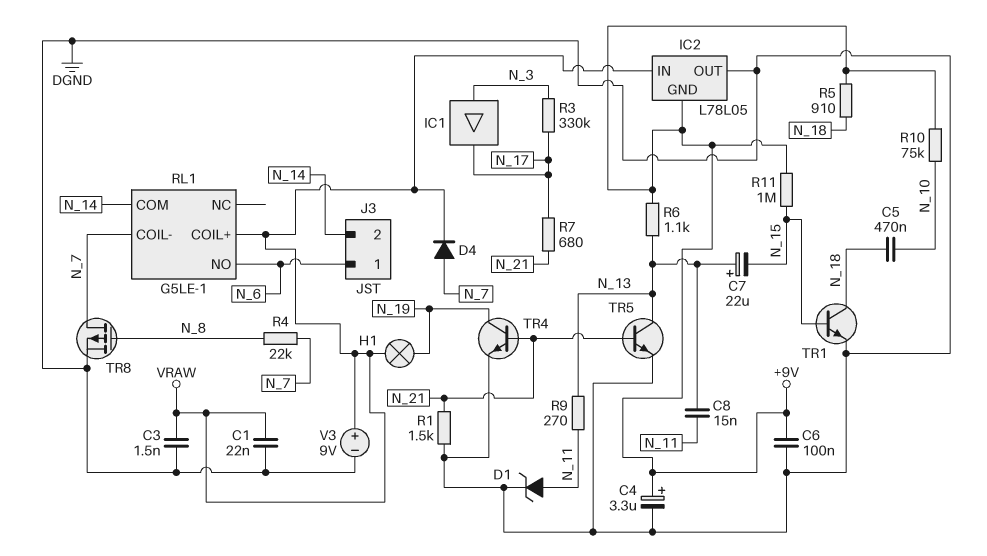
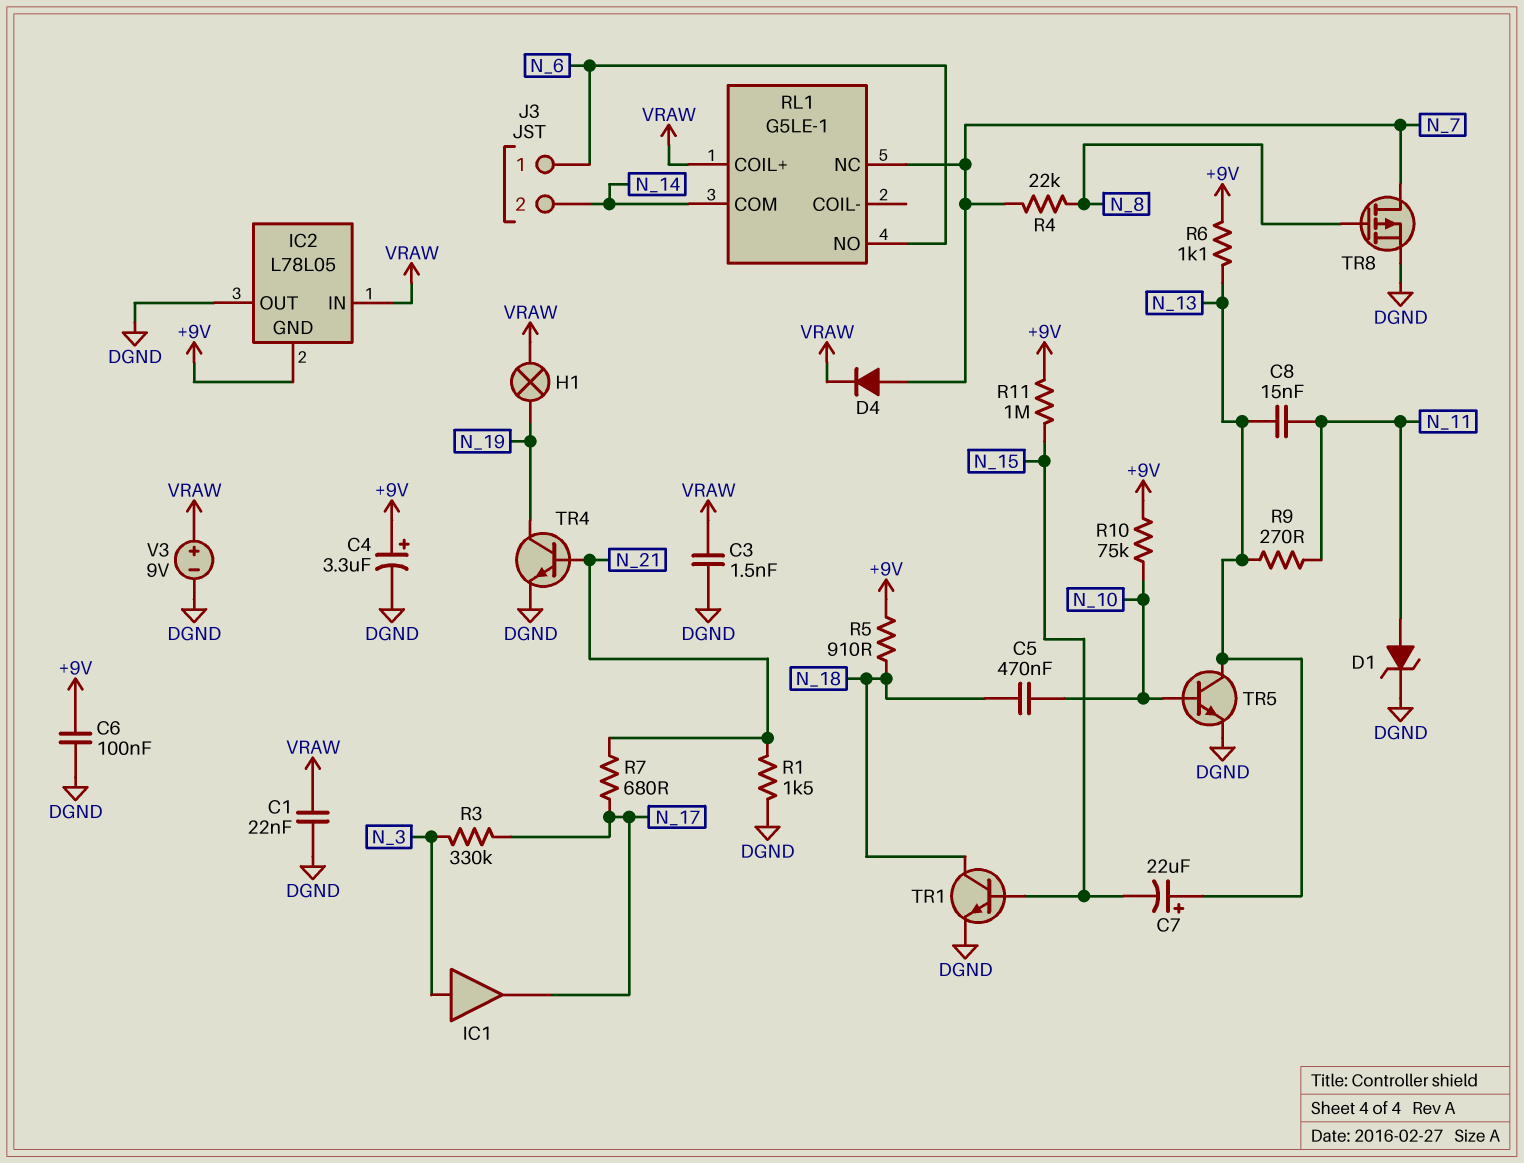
RL1 pin COIL-: N_7 -> none
RL1 pin NC: none -> N_7
TR5: NPN (B N_21, C N_13, E DGND) -> NPN (B N_10, C N_13, E DGND)

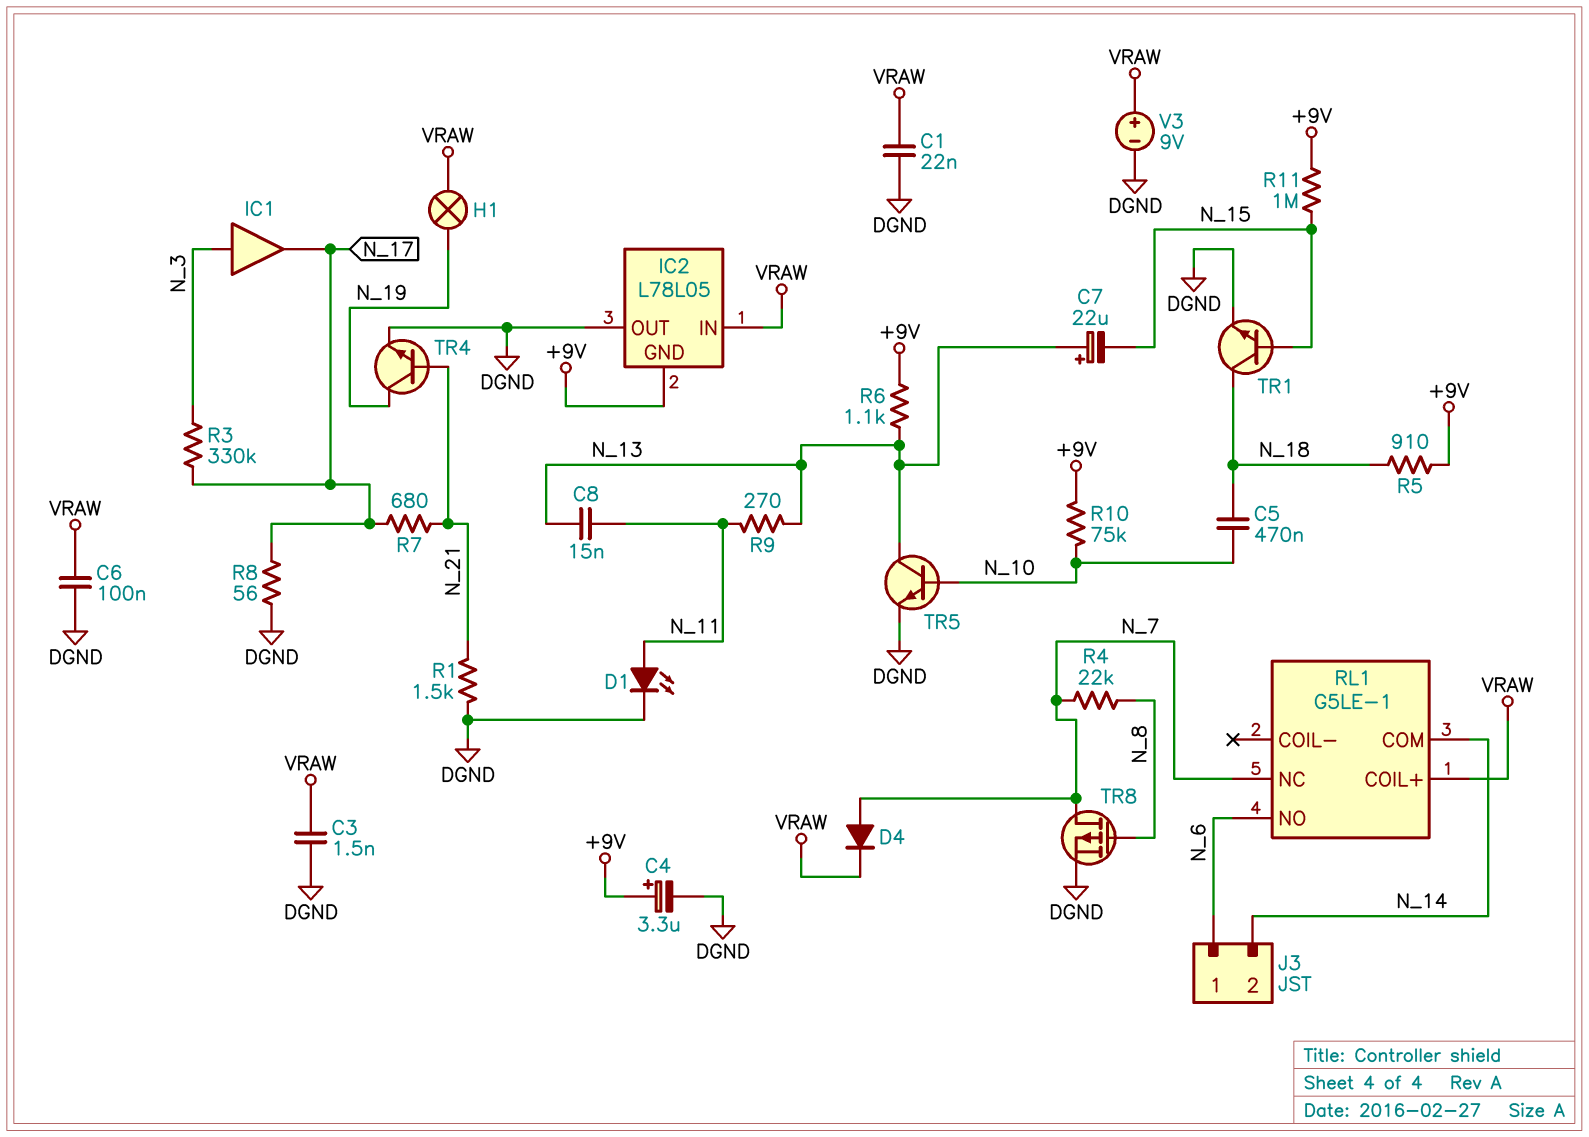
C6: 100nF (+9V, DGND) -> 100nF (DGND, VRAW)
D1: zener (A N_11, K DGND) -> LED (A N_11, K DGND)
R8: none -> 56 (DGND, N_17)

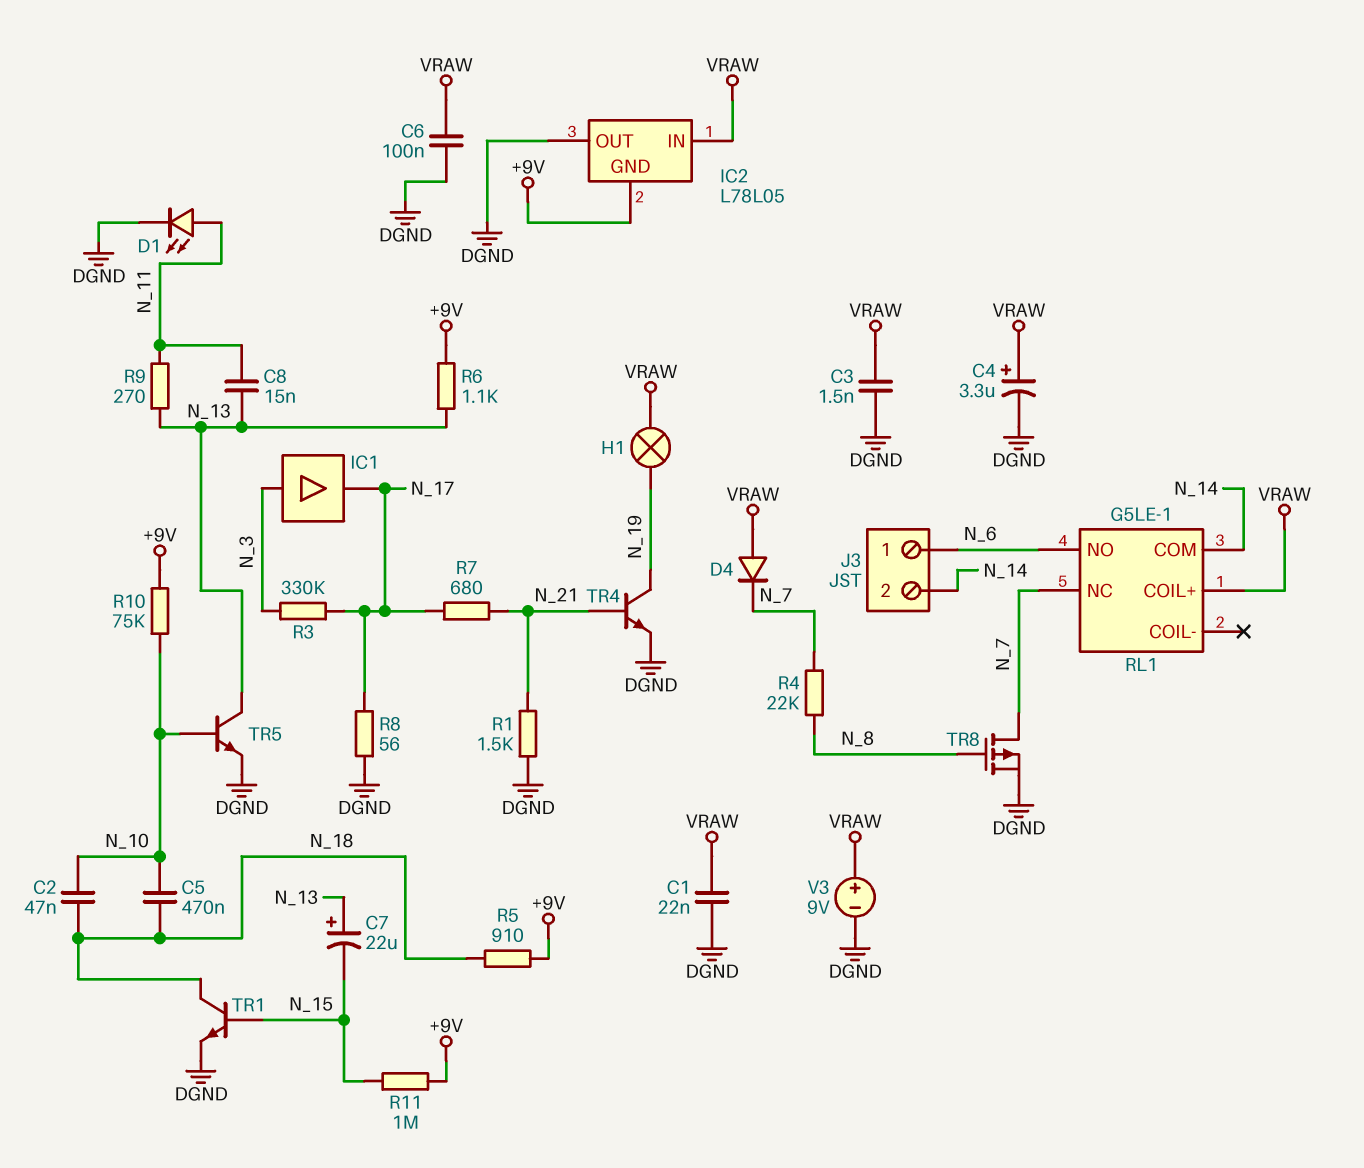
C2: none -> 47nF (N_10, N_18)
C4: 3.3uF (plus +9V, minus DGND) -> 3.3uF (plus VRAW, minus DGND)
D4: diode (A N_7, K VRAW) -> diode (A VRAW, K N_7)

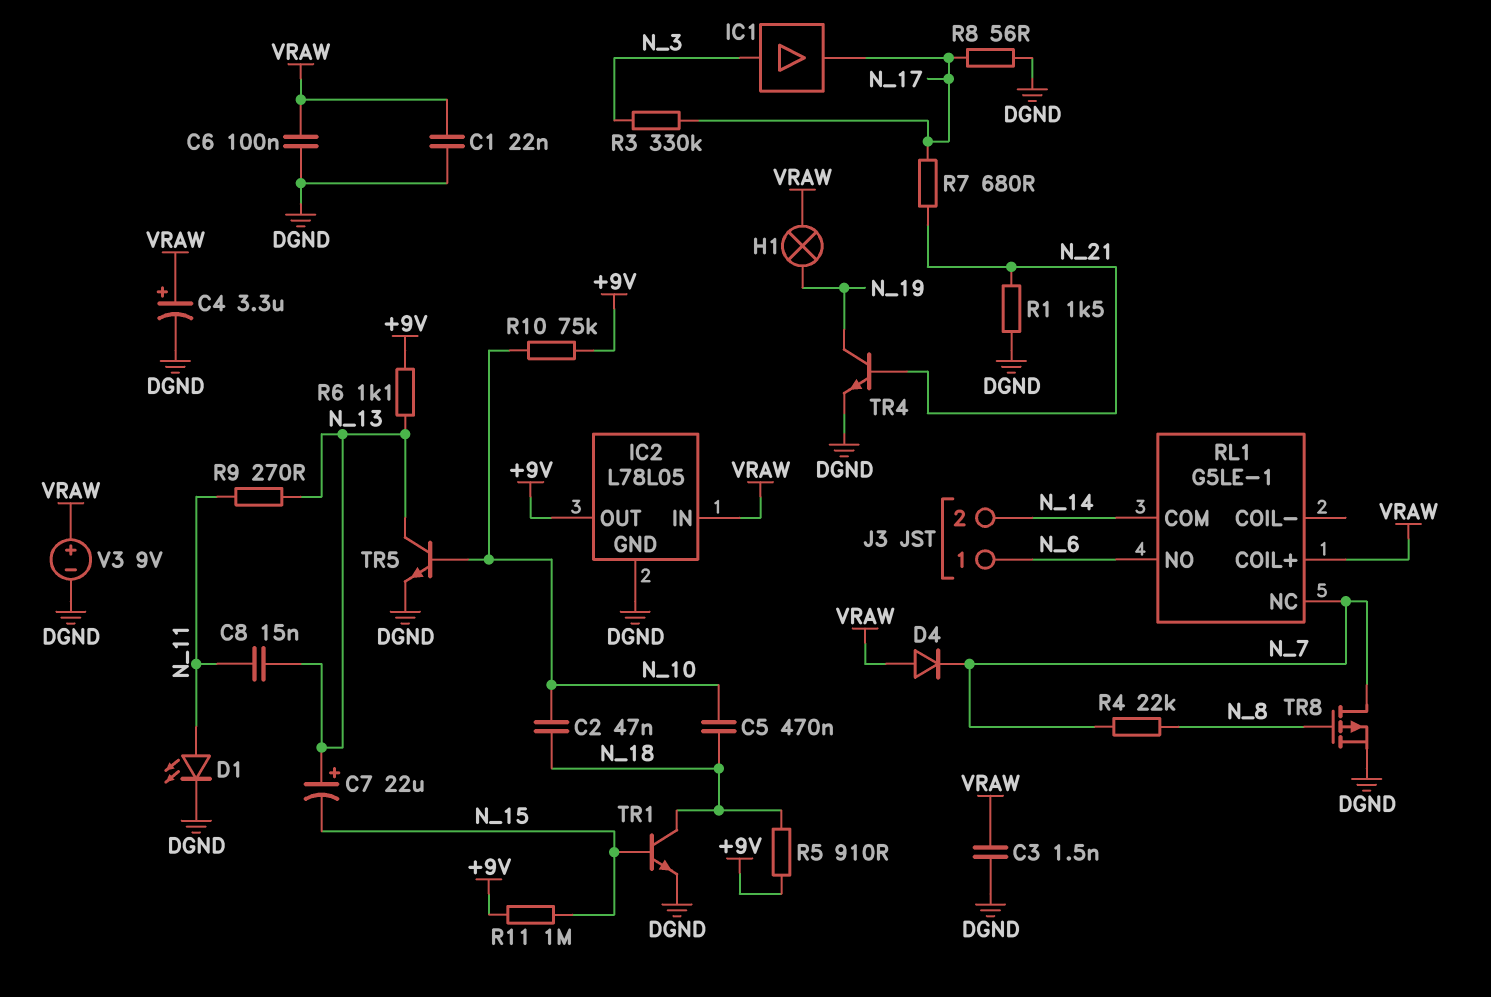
IC2 pin GND: +9V -> DGND
IC2 pin OUT: DGND -> +9V

